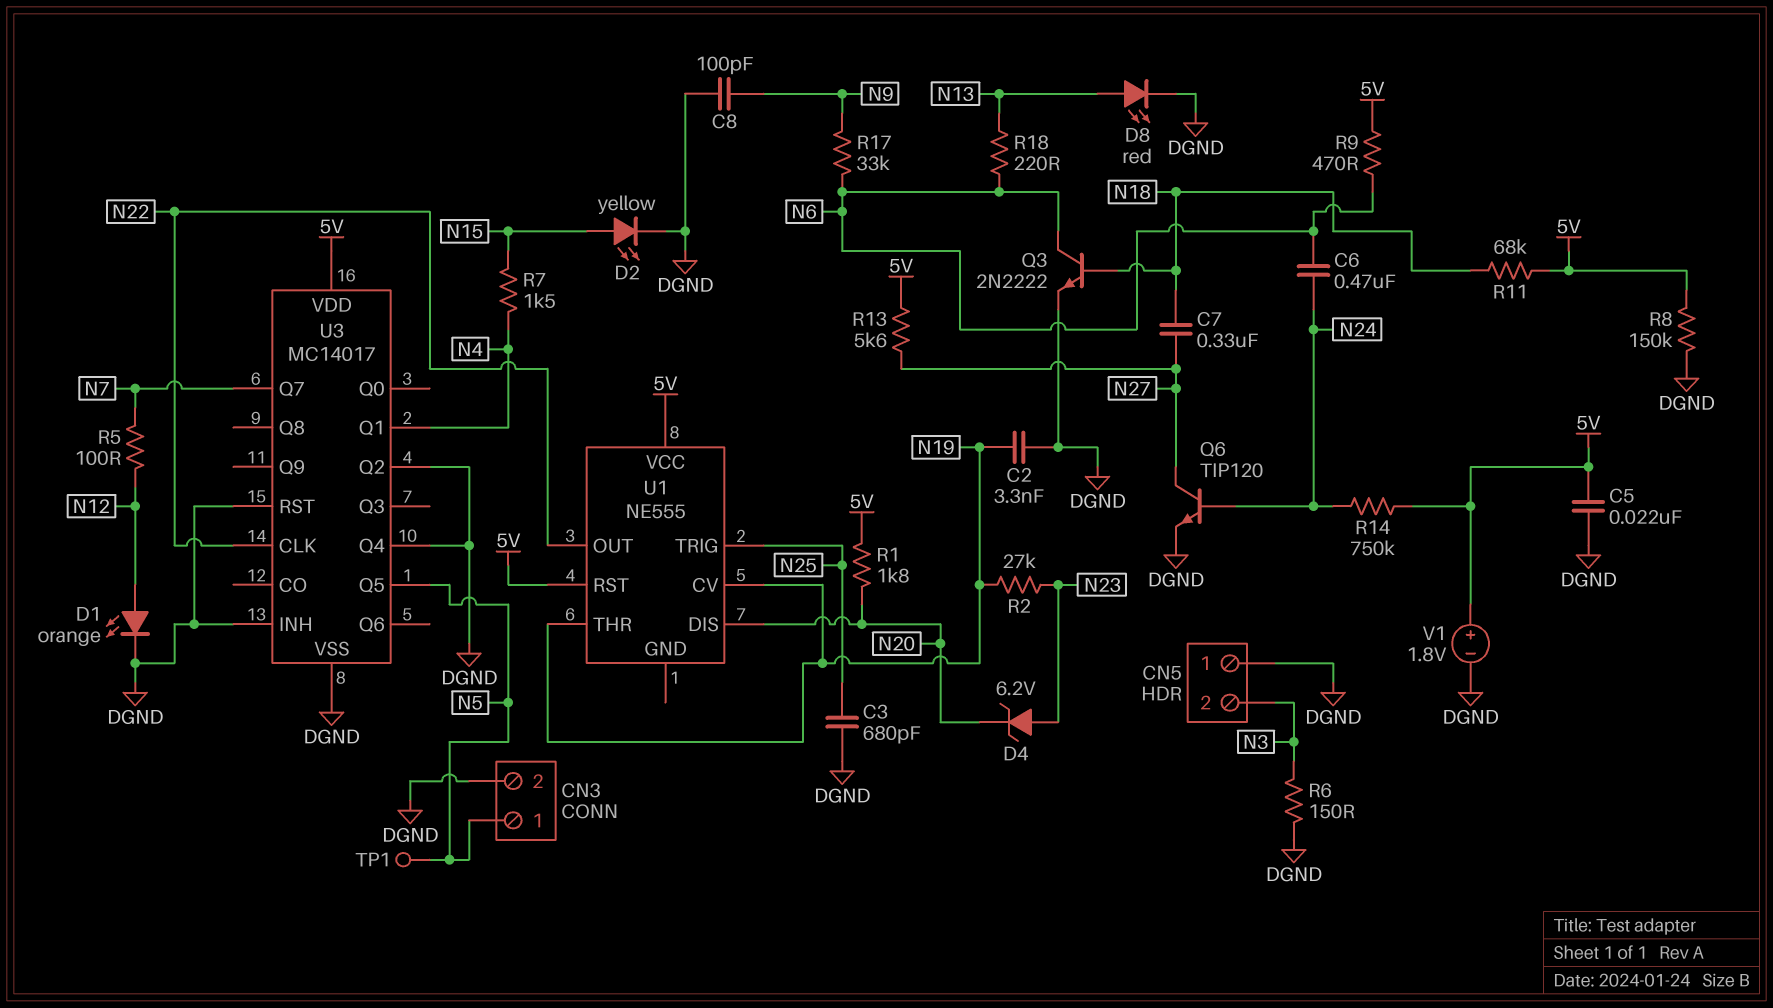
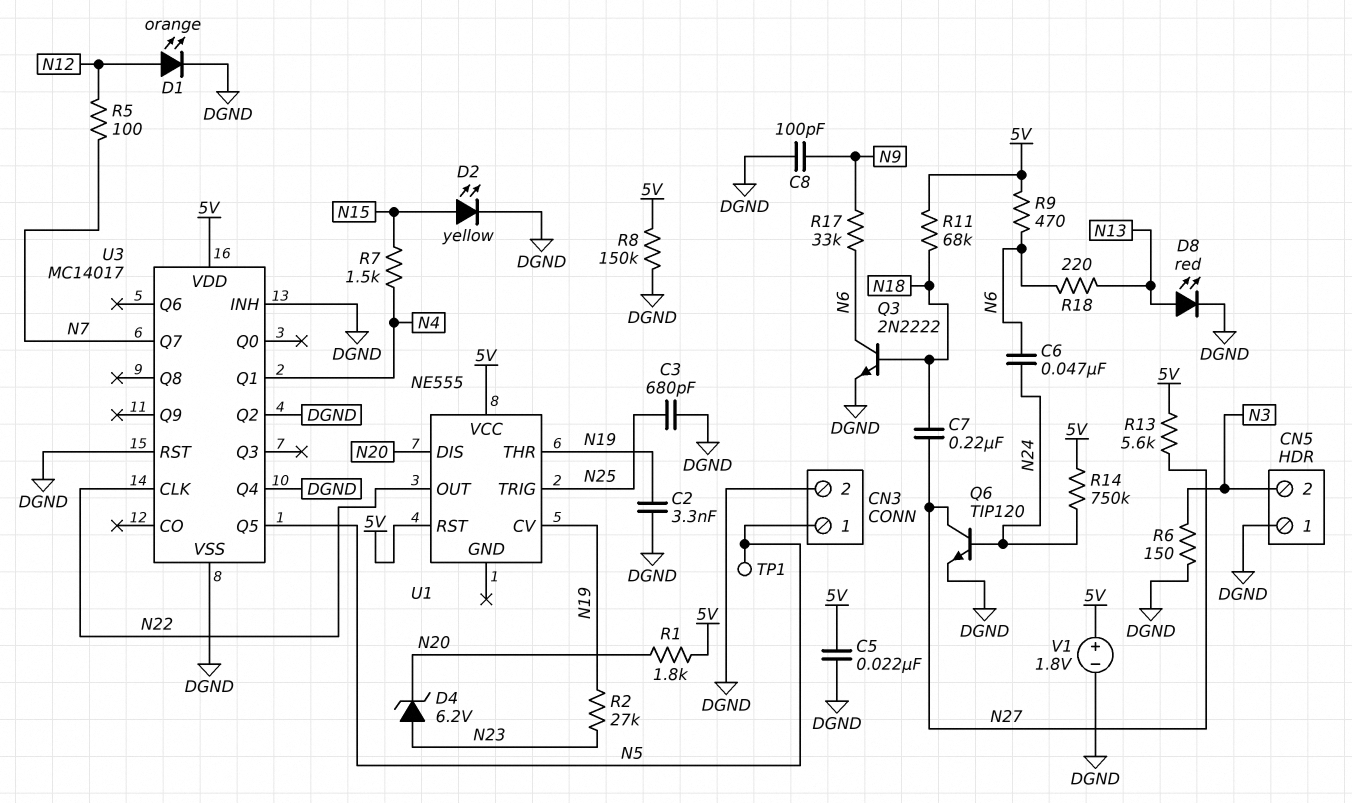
C6: 470nF (N6, N24) -> 47nF (N6, N24)
C7: 330nF (N18, N27) -> 220nF (N18, N27)

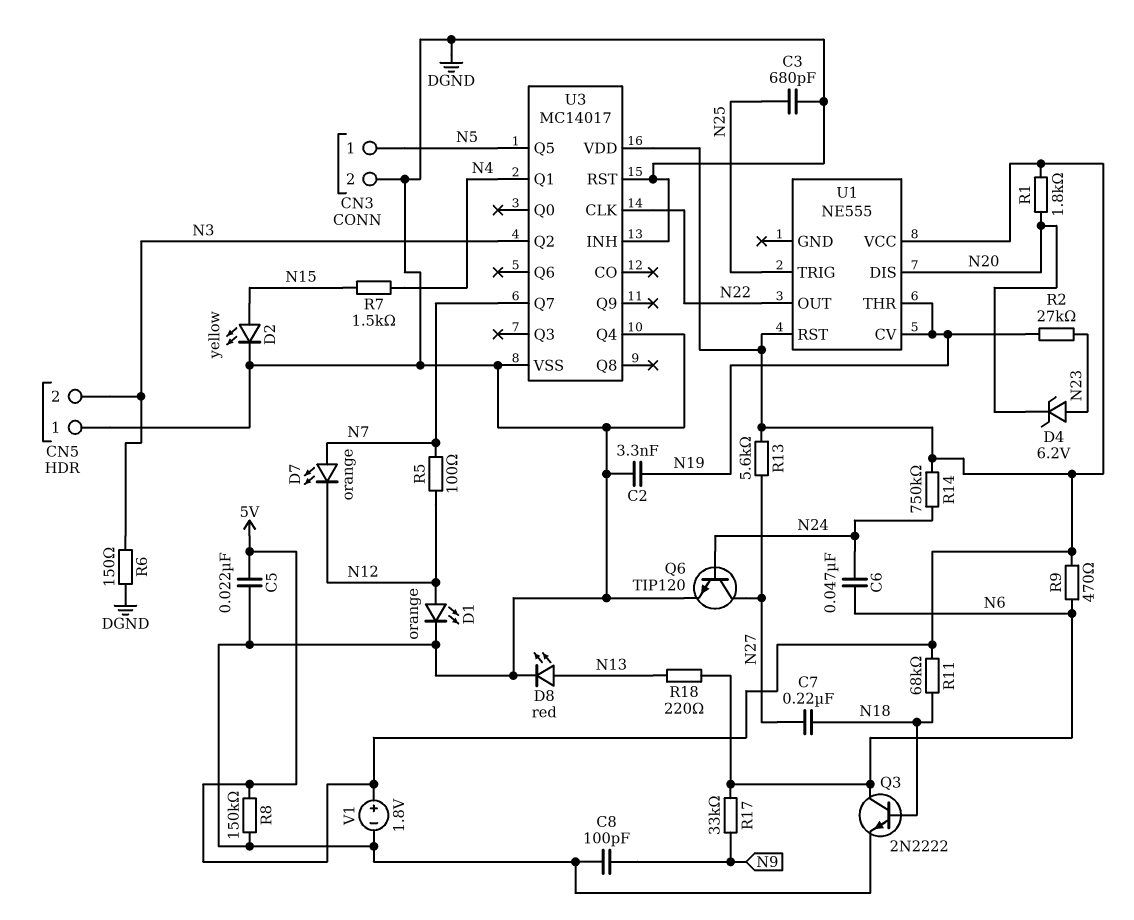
D7: none -> LED orange (A N7, K N12)
TP1: test point (N5) -> none
U3 pin Q2: DGND -> N3

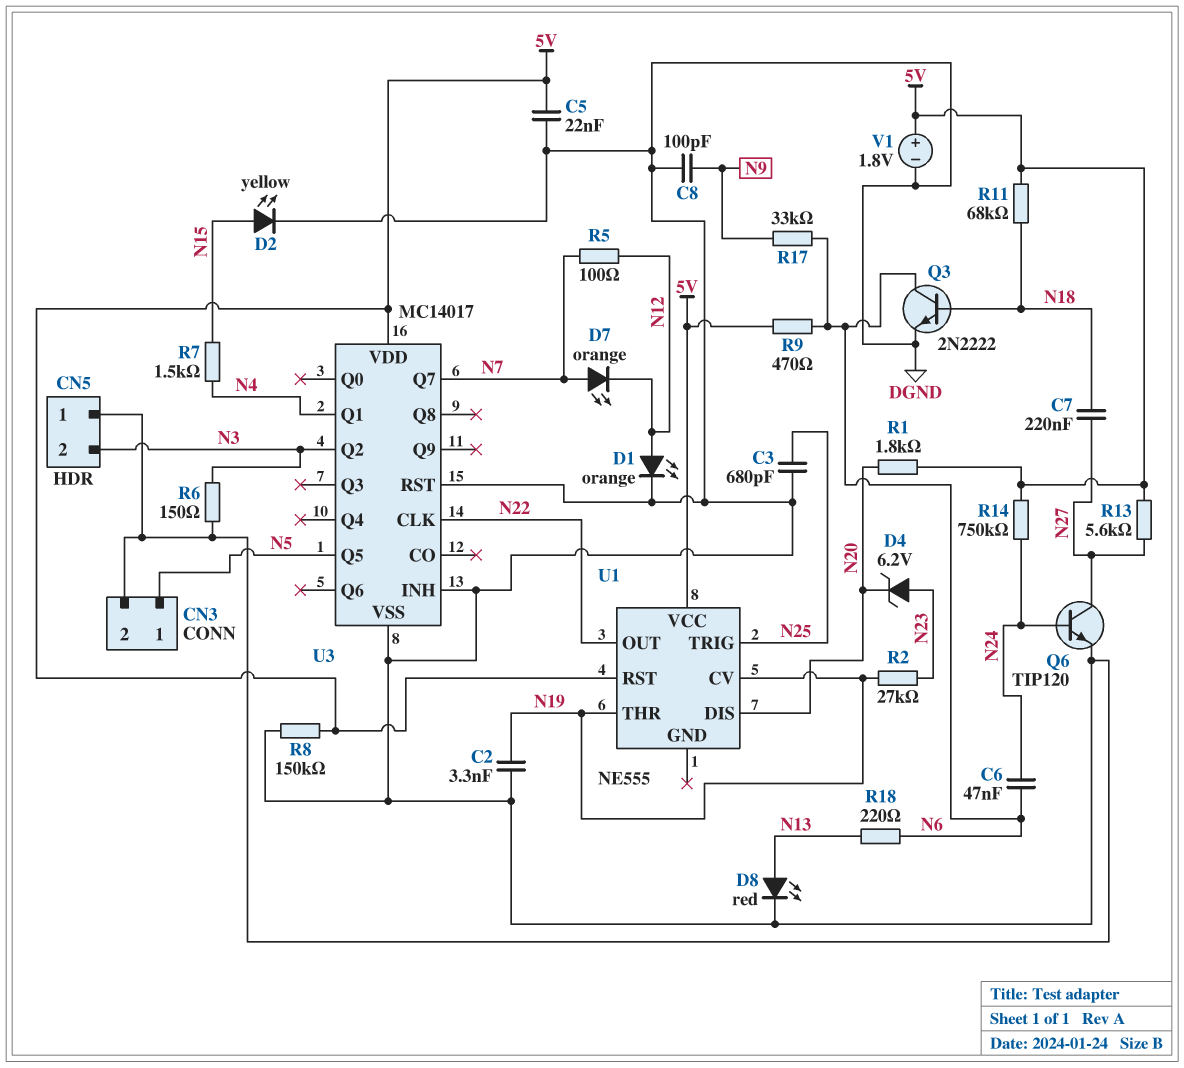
U3 pin Q4: DGND -> none

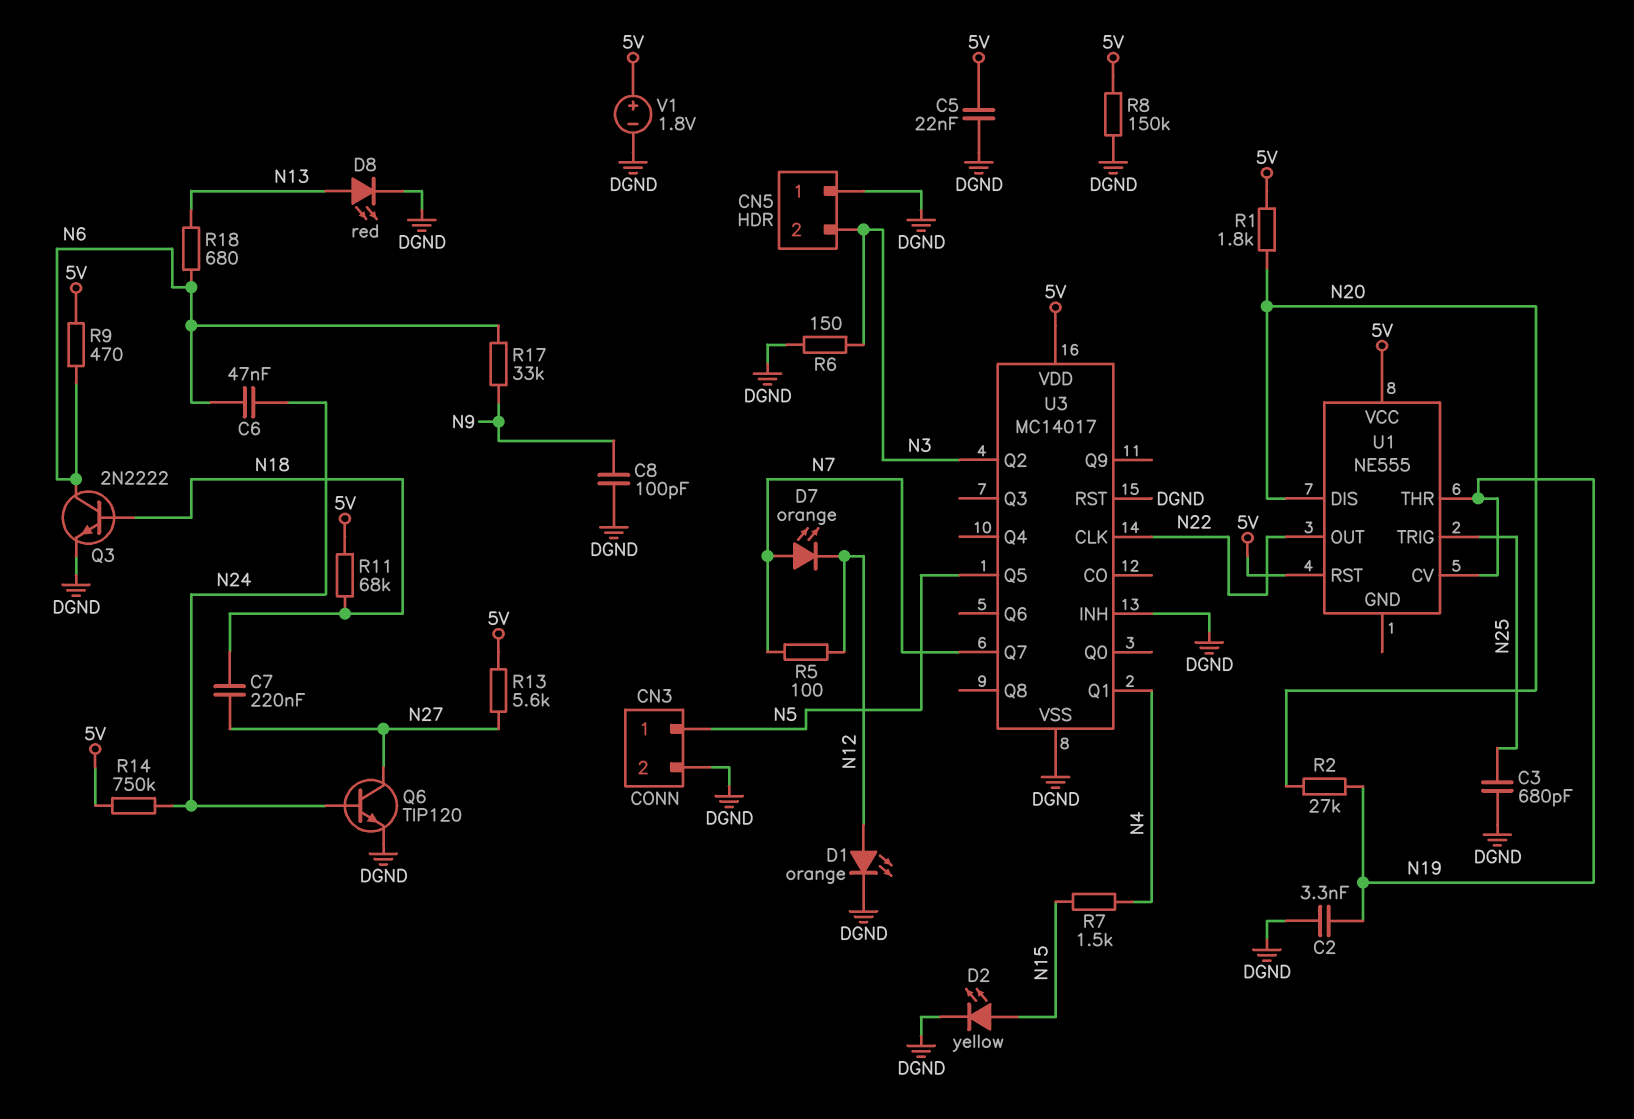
D4: zener 6.2V (A N23, K N20) -> none
R2: 27k (N19, N23) -> 27k (N19, N20)
R18: 220 (N6, N13) -> 680 (N6, N13)

